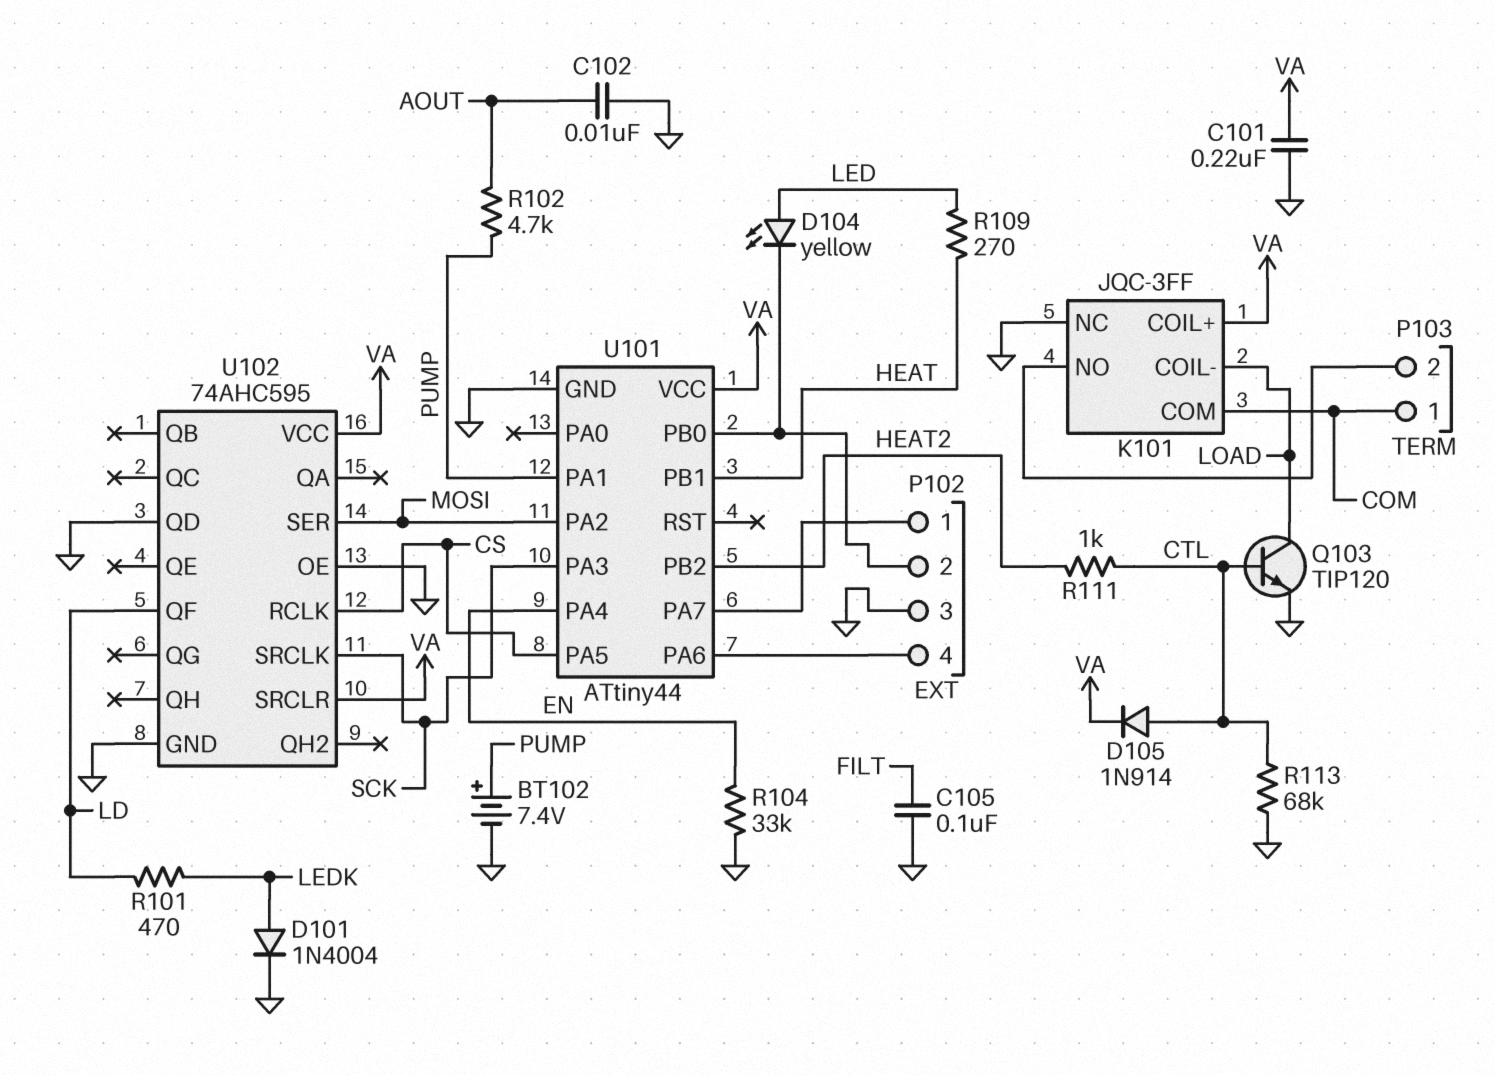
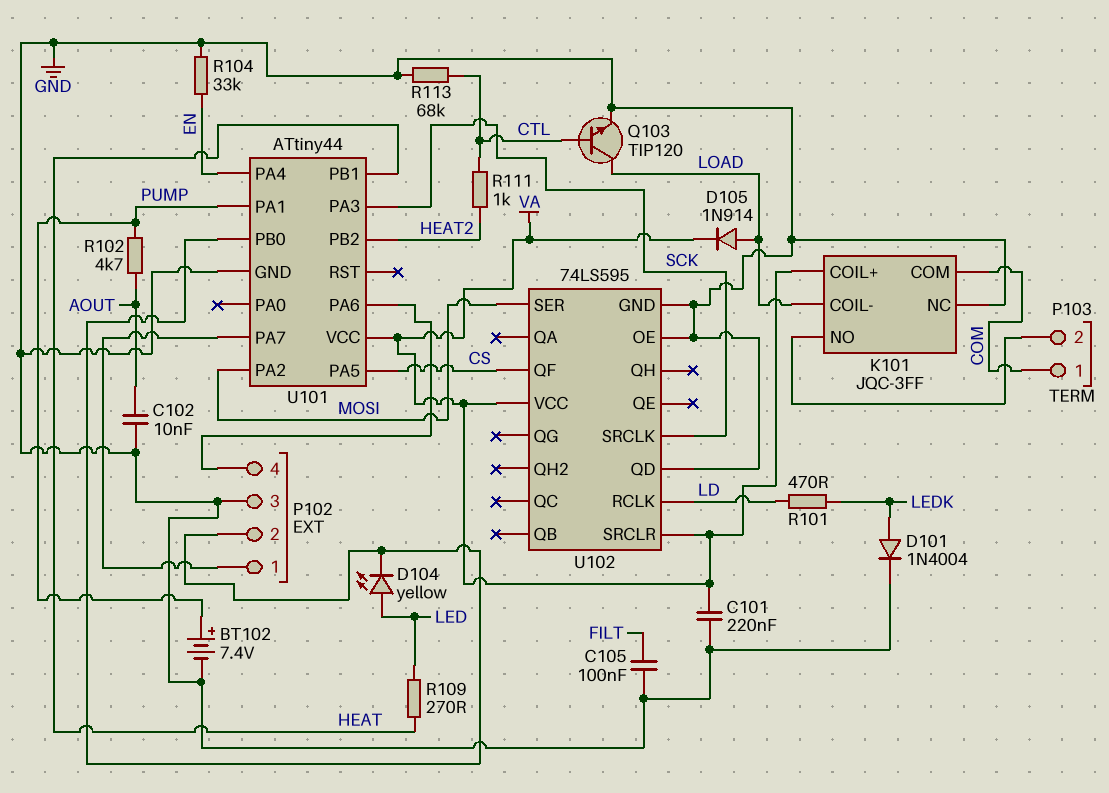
D105: diode 1N914 (A CTL, K VA) -> diode 1N914 (A LOAD, K VA)
U102: 74AHC595 -> 74LS595
U102 pin QF: LD -> CS
U102 pin RCLK: CS -> LD

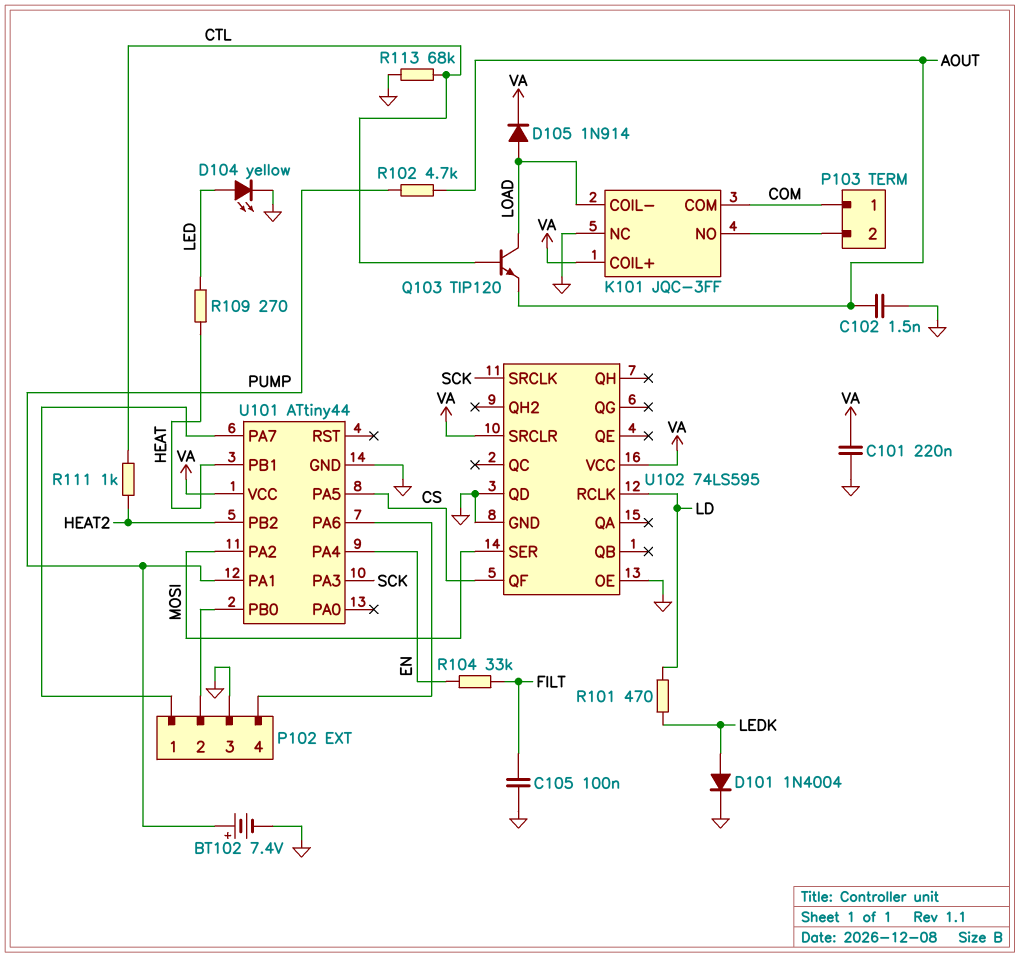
C102: 10nF (AOUT, GND) -> 1.5nF (AOUT, GND)
D104: LED yellow (A LED, K P102/2) -> LED yellow (A LED, K GND)
Q103: NPN TIP120 (B CTL, C LOAD, E GND) -> NPN TIP120 (B CTL, C LOAD, E AOUT)
R104: 33k (EN, GND) -> 33k (EN, FILT)

